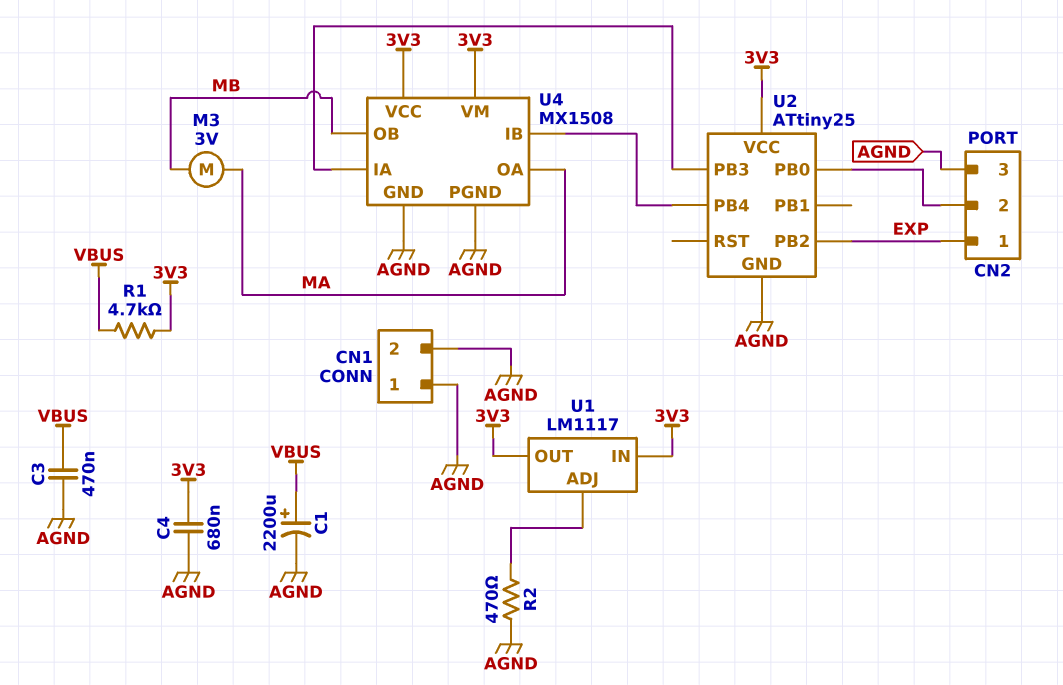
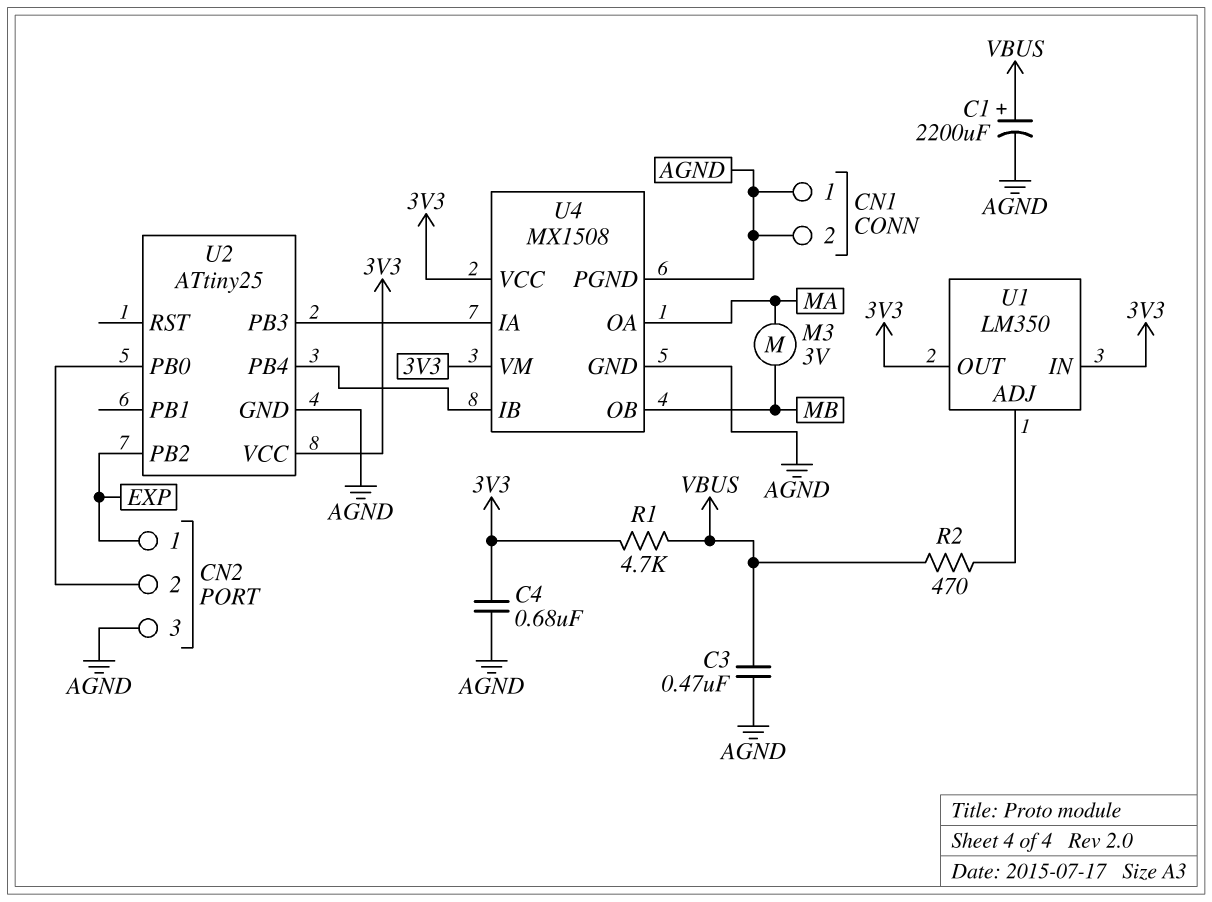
R2: 470 (AGND, U1/ADJ) -> 470 (U1/ADJ, VBUS)
U1: LM1117 -> LM350

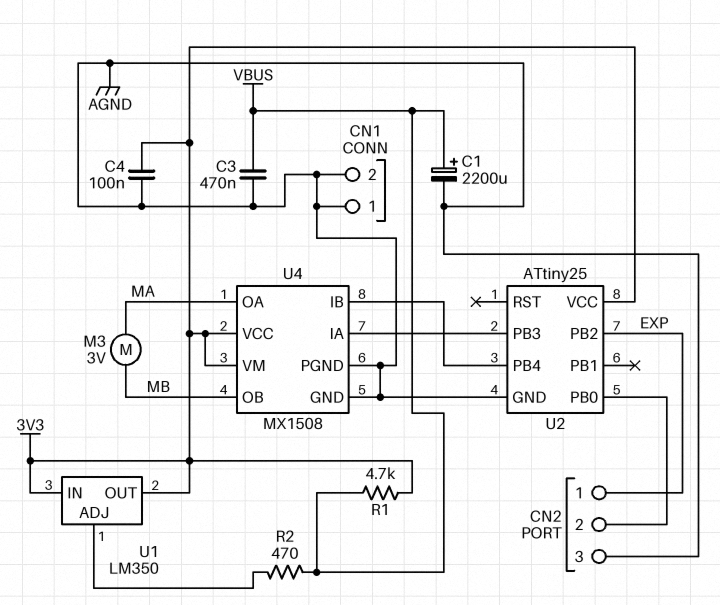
C4: 680nF (3V3, AGND) -> 100nF (3V3, AGND)

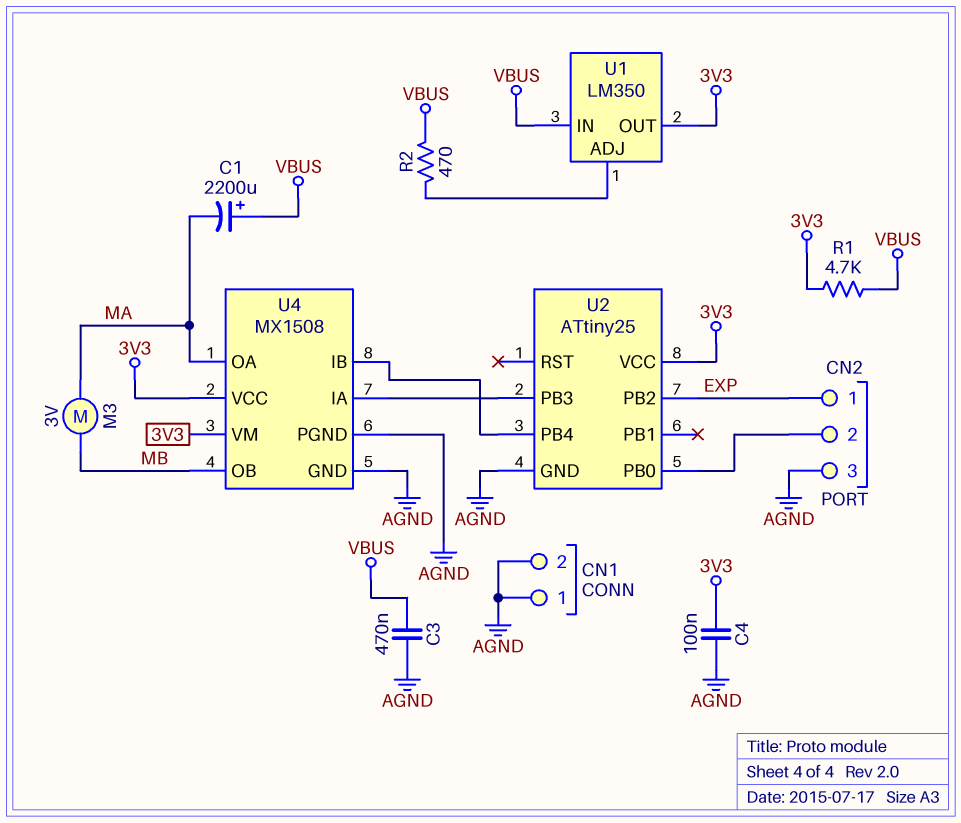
C1: 2200uF (plus VBUS, minus AGND) -> 2200uF (plus VBUS, minus MA)
U1 pin IN: 3V3 -> VBUS

